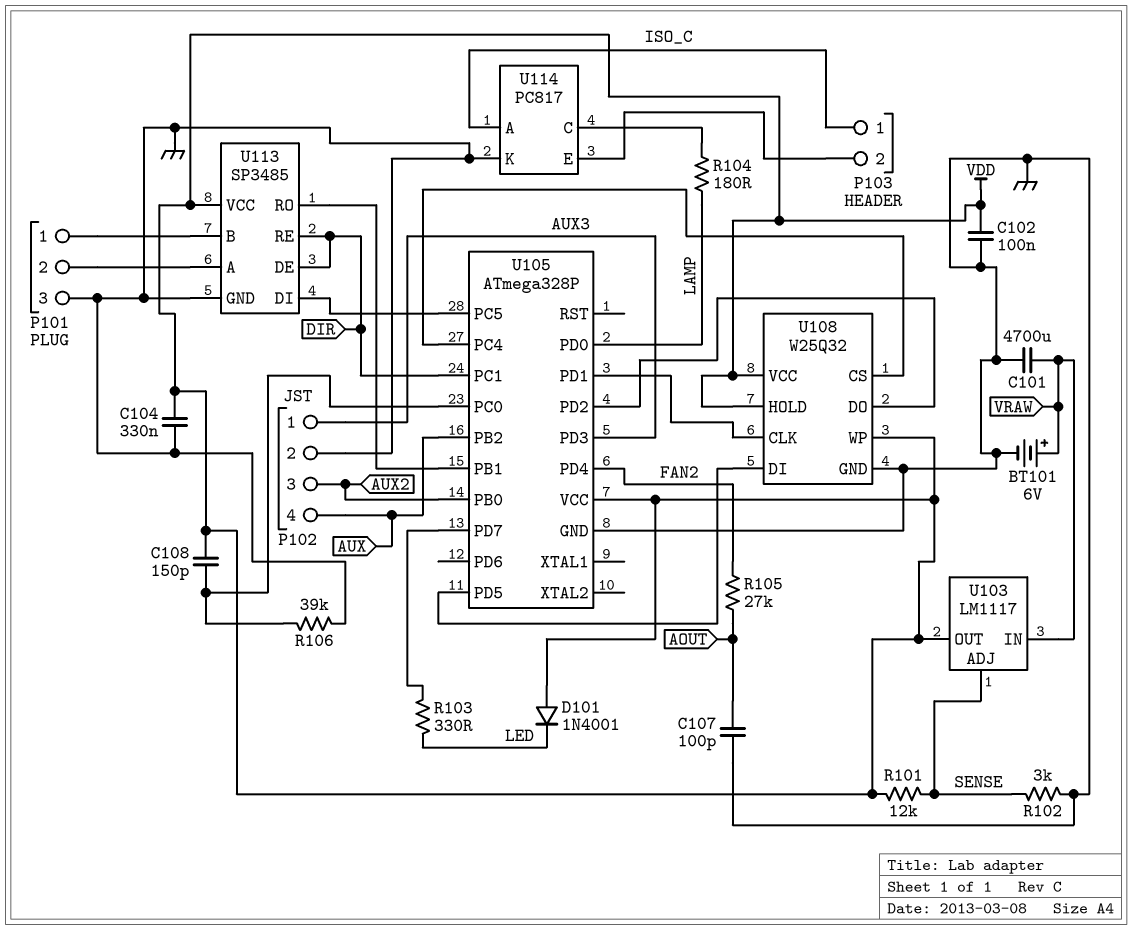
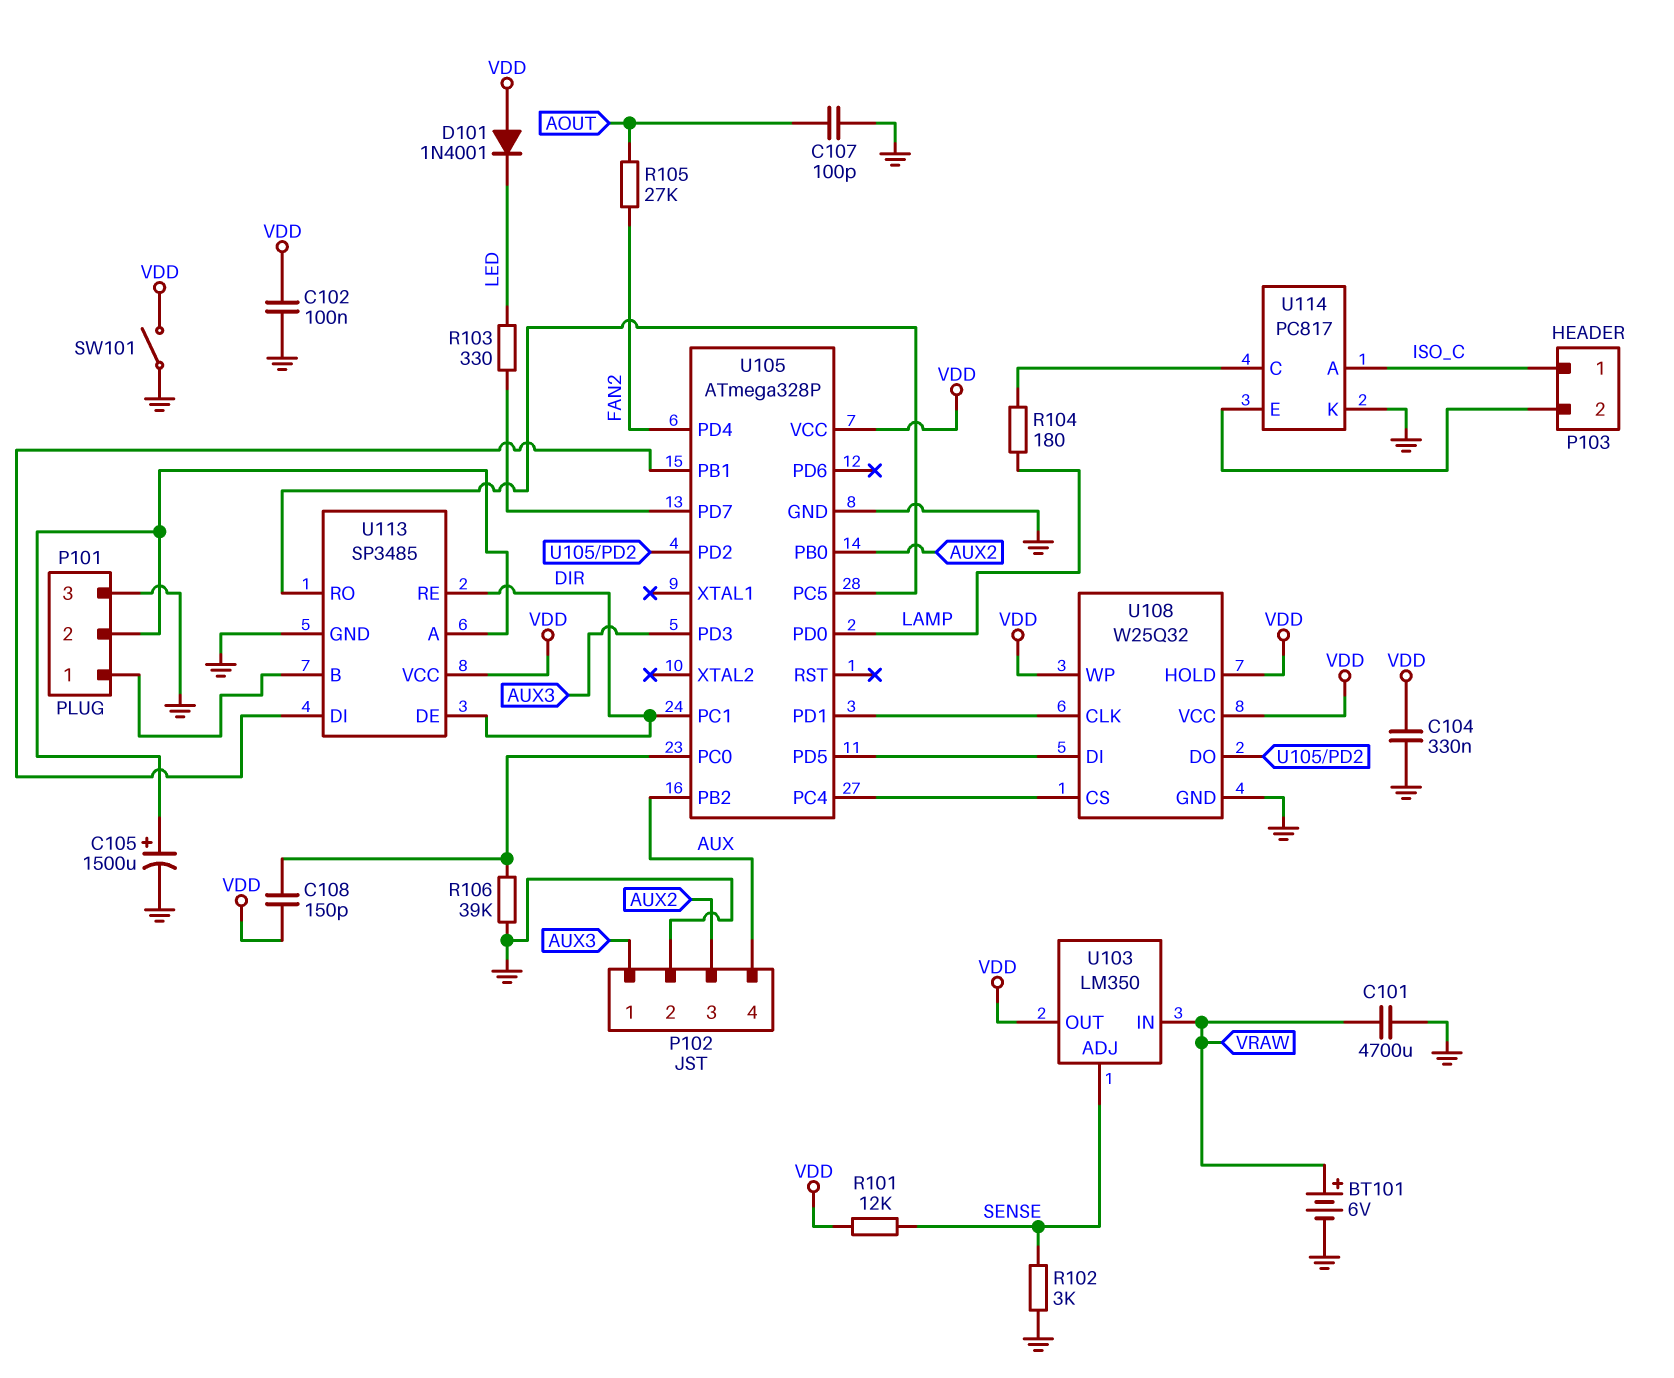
C105: none -> 1500uF (plus P101/2, minus GND)
SW101: none -> switch (GND, VDD)
U103: LM1117 -> LM350
U113 pin DI: U105/PC5 -> U105/PB1
U113 pin RO: U105/PB1 -> U105/PC5

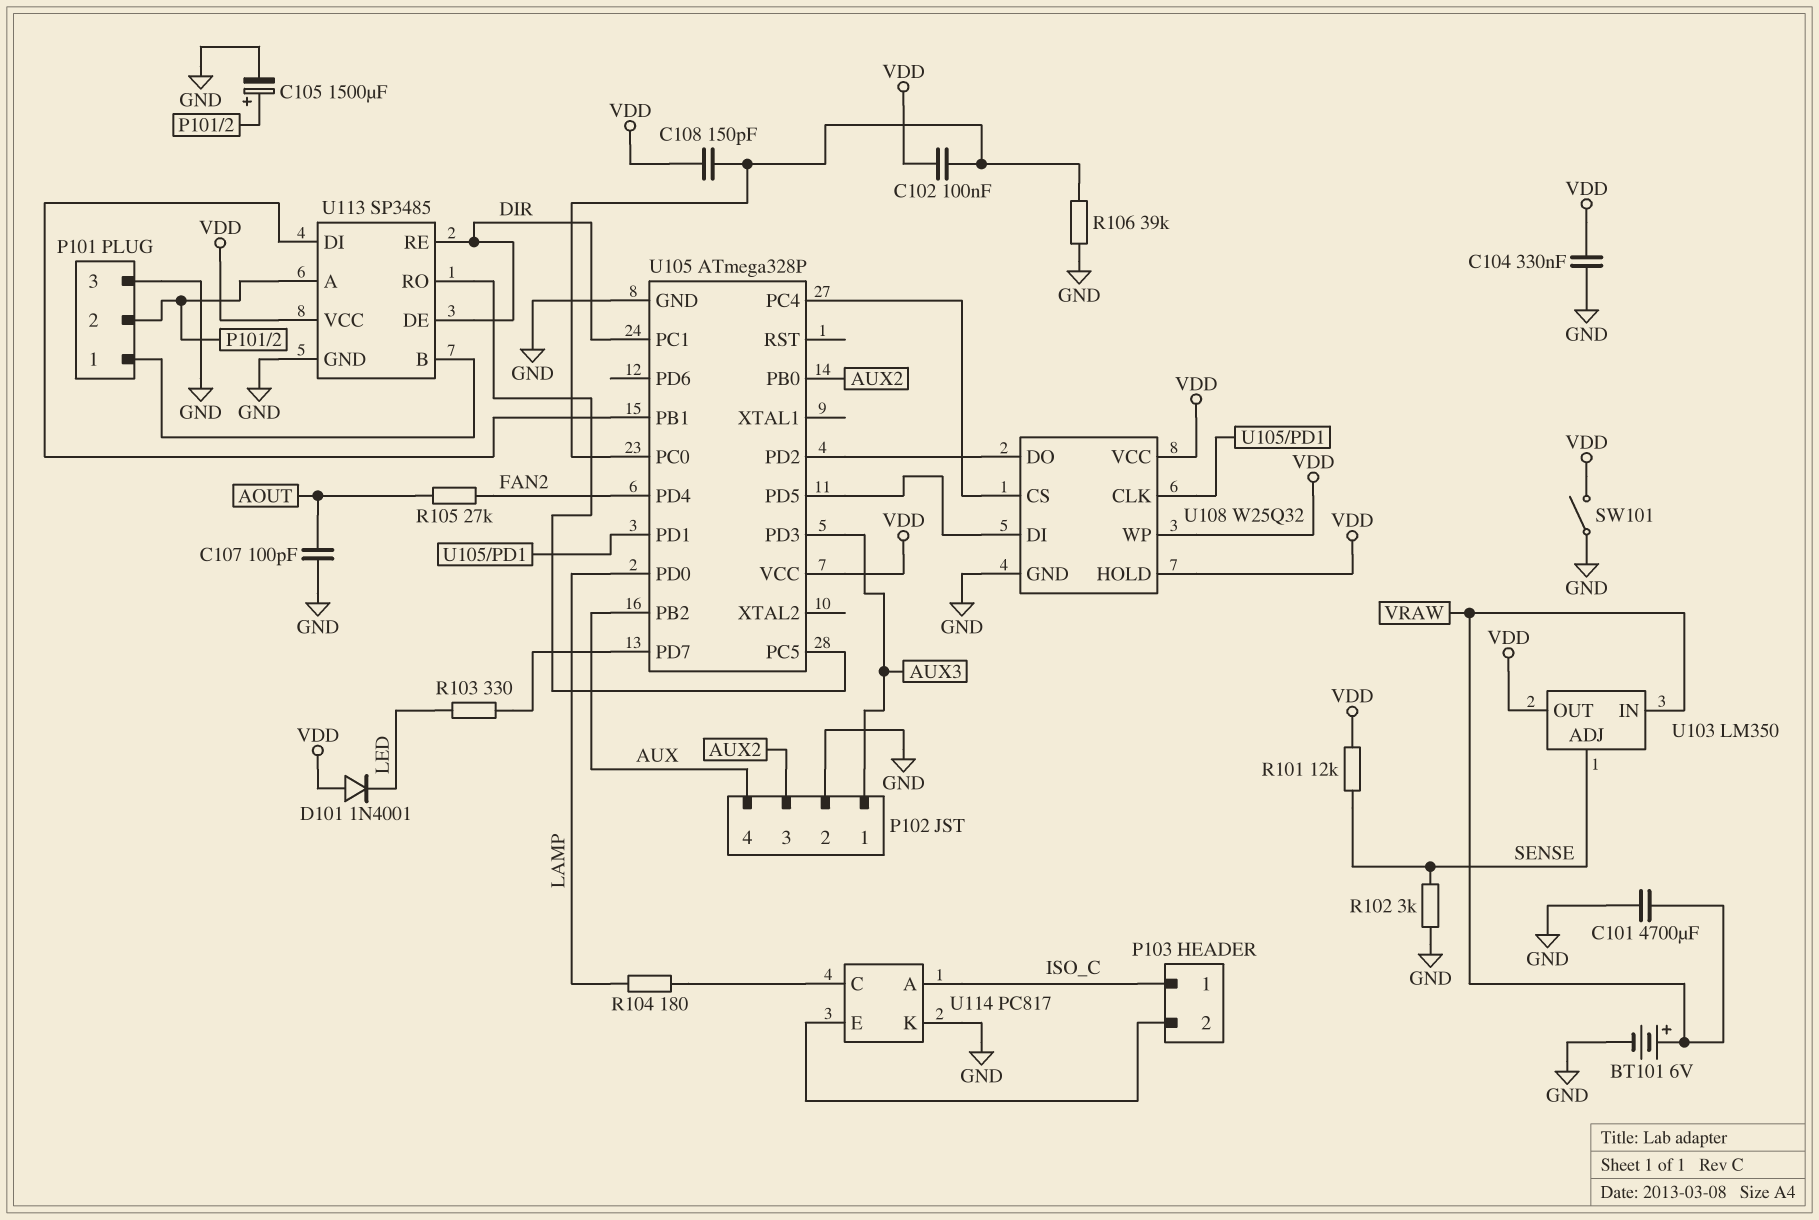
C102: 100nF (GND, VDD) -> 100nF (U105/PC0, VDD)

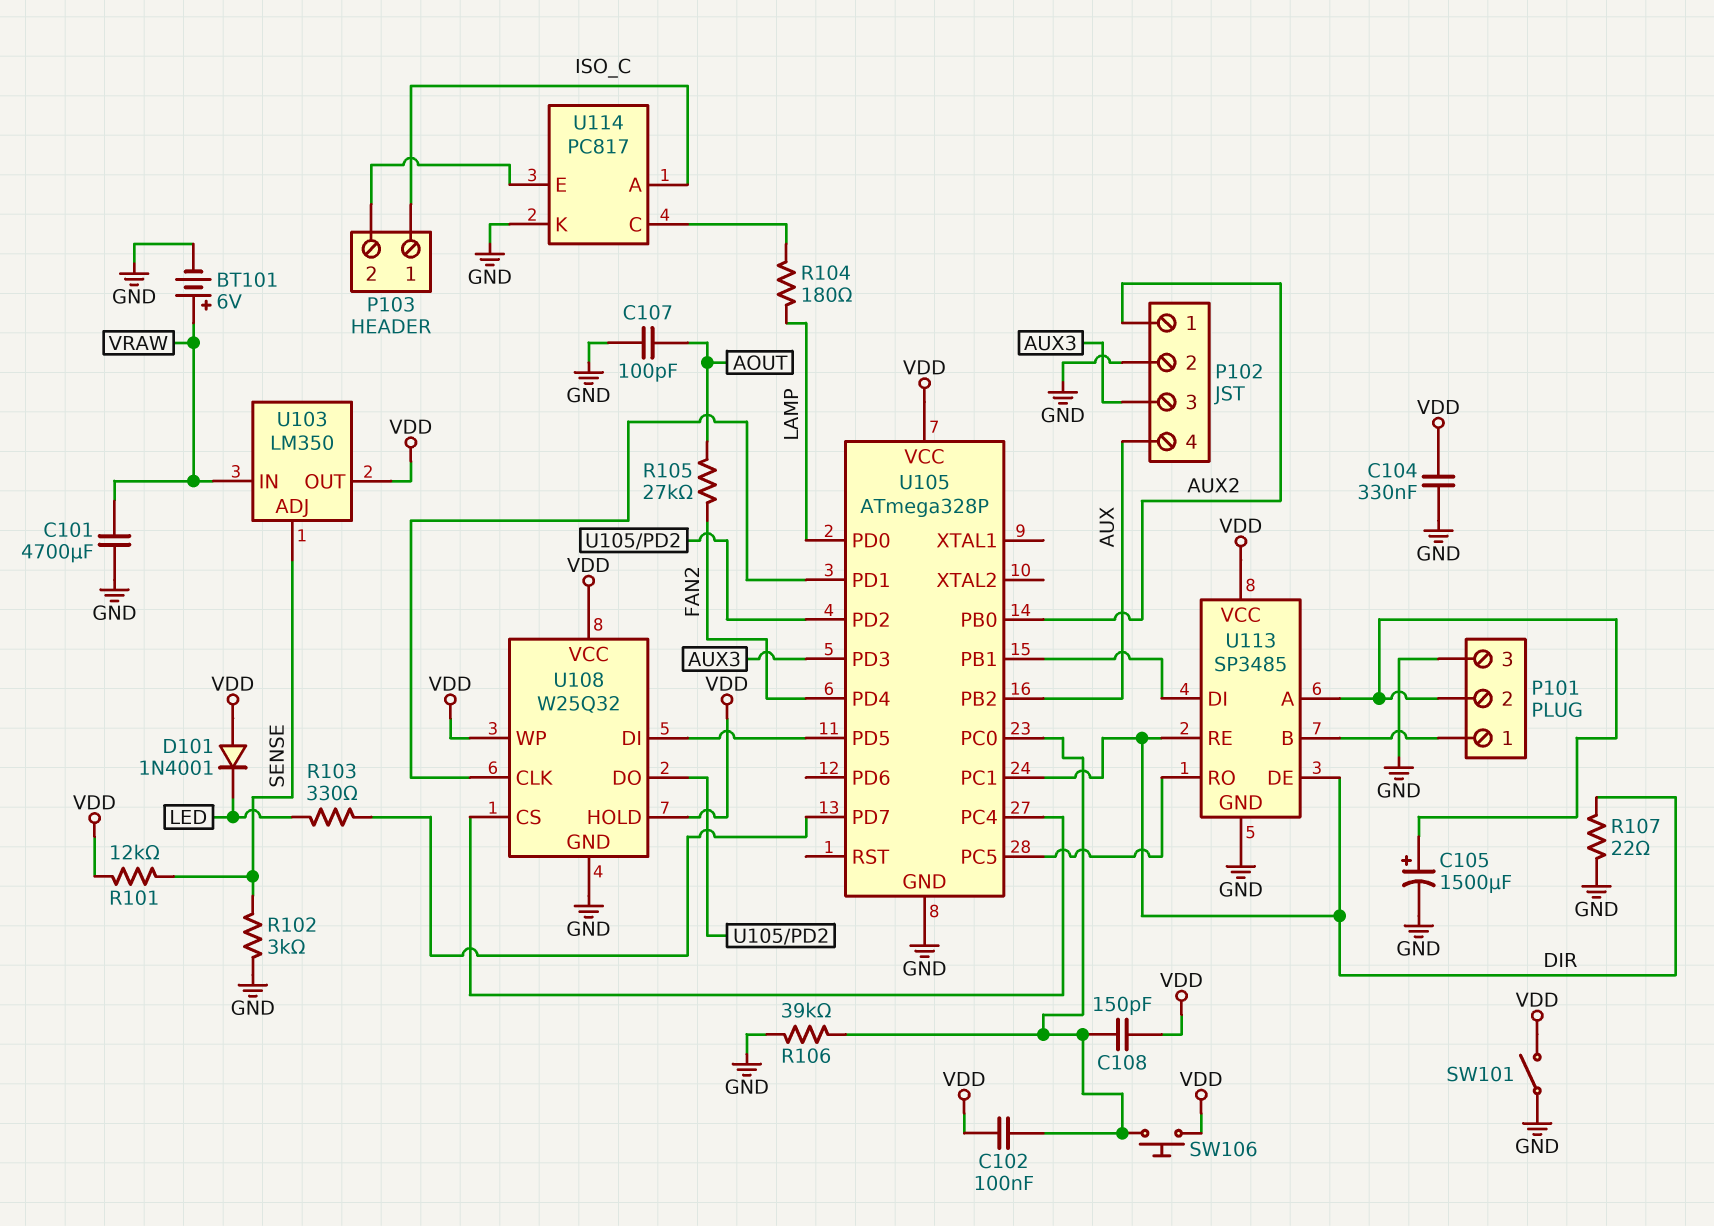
P102 pin 1: AUX3 -> AUX2
P102 pin 3: AUX2 -> AUX3
R107: none -> 22 (DIR, GND)
SW106: none -> button (U105/PC0, VDD)

